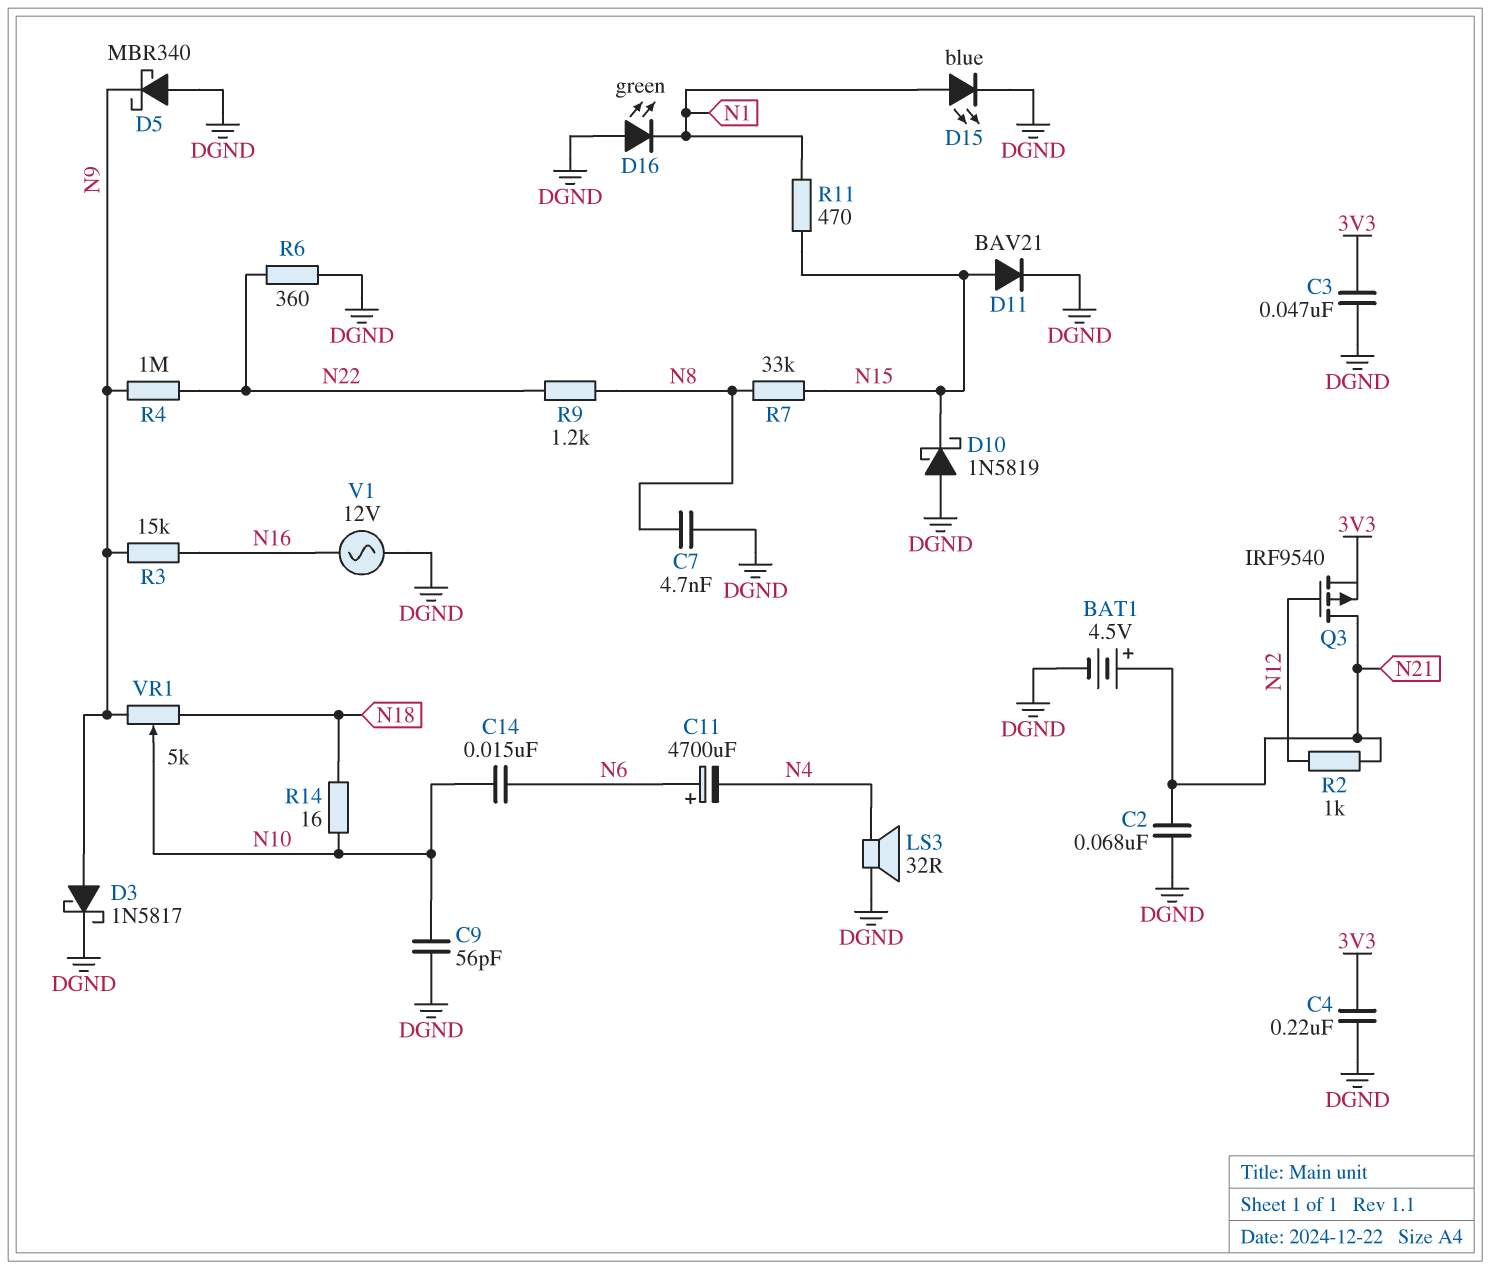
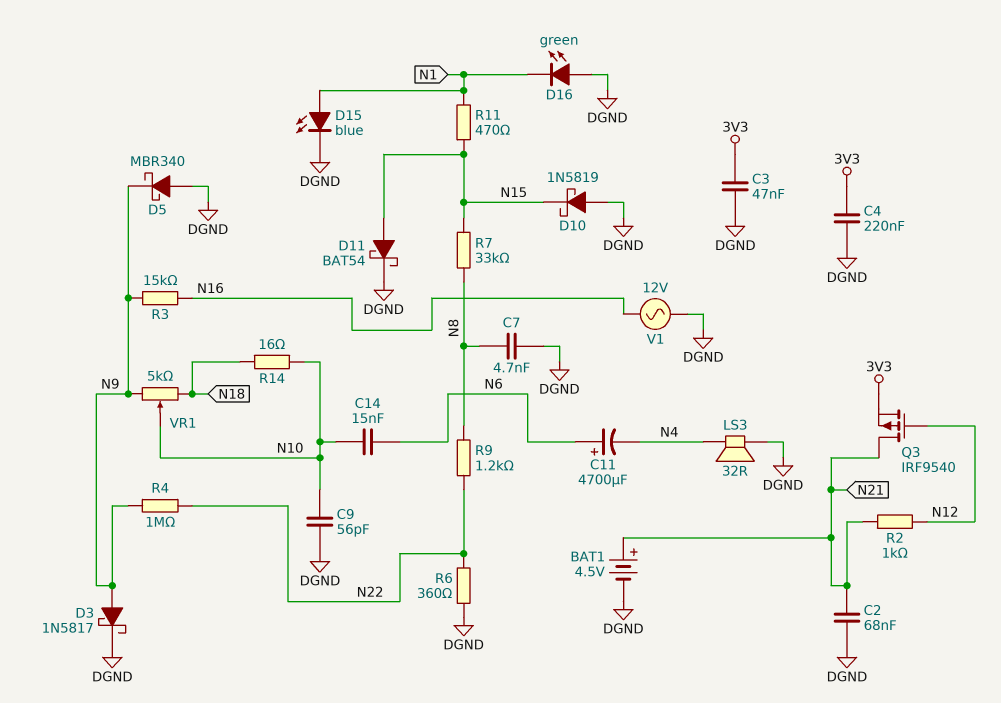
D11: diode BAV21 (A N15, K DGND) -> schottky BAT54 (A N15, K DGND)

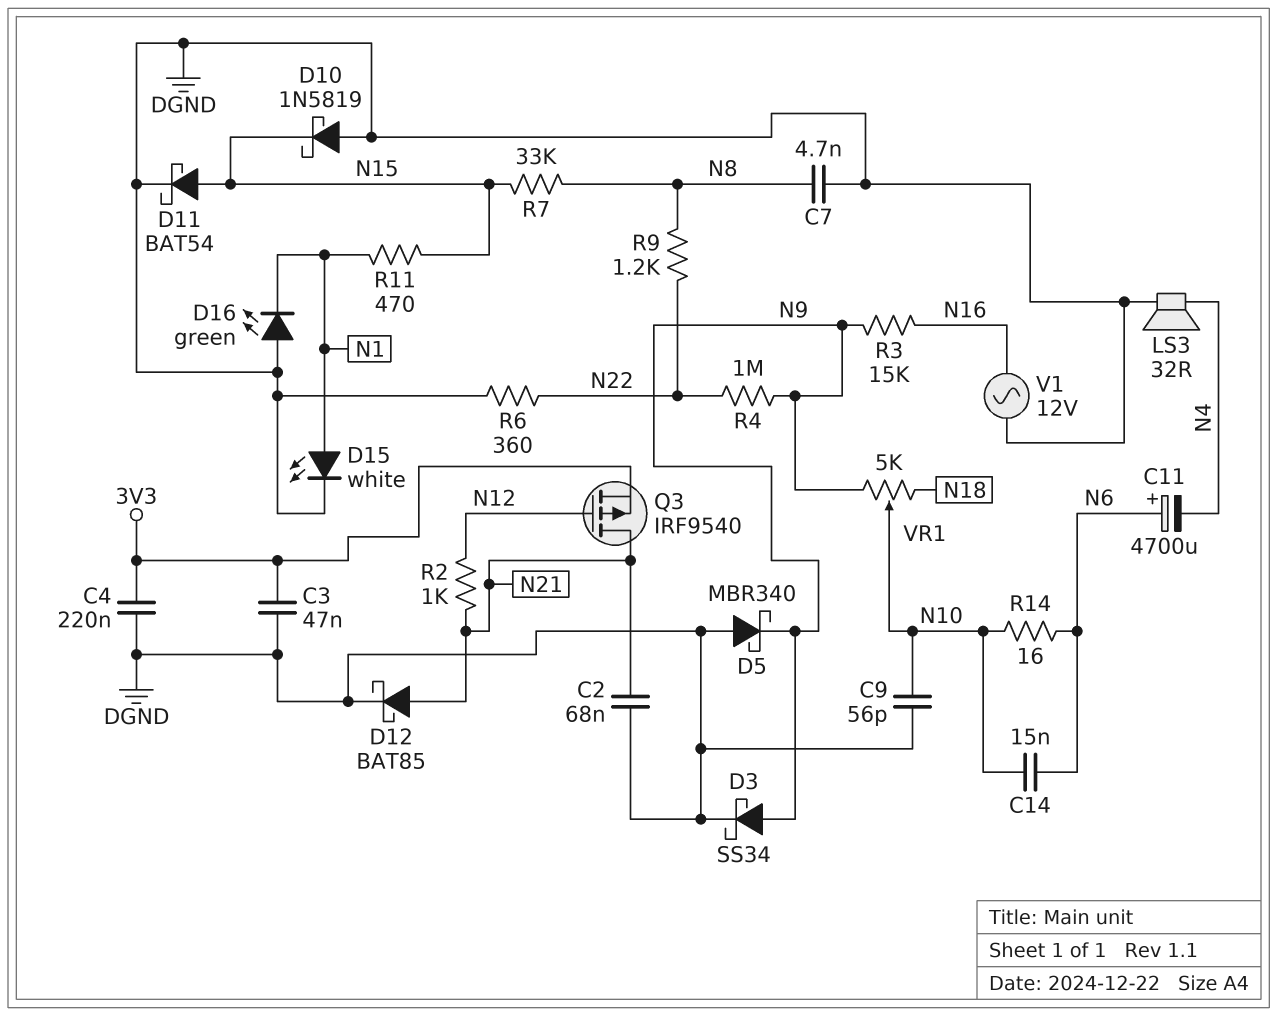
BAT1: 4.5V (plus N21, minus DGND) -> none
D3: schottky 1N5817 (A N9, K DGND) -> schottky SS34 (A N9, K DGND)
D12: none -> schottky BAT85 (A N21, K DGND)
D15: LED blue (A N1, K DGND) -> LED white (A N1, K DGND)
R14: 16 (N10, N18) -> 16 (N6, N10)

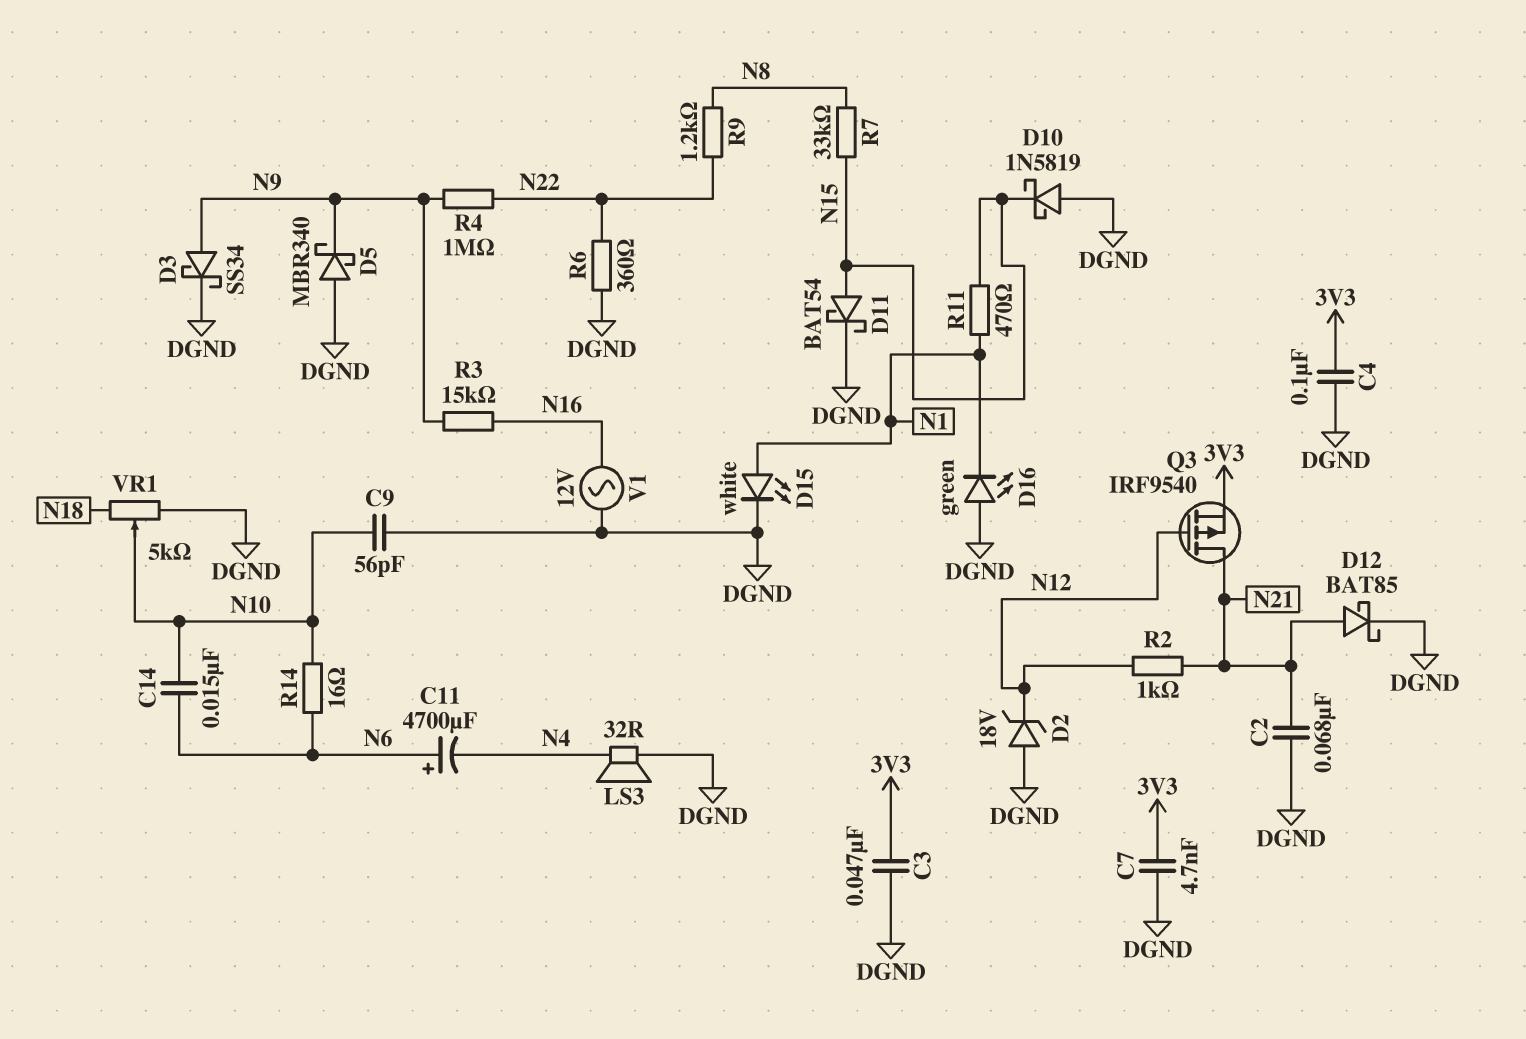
C4: 220nF (3V3, DGND) -> 100nF (3V3, DGND)
C7: 4.7nF (DGND, N8) -> 4.7nF (3V3, DGND)
D2: none -> zener 18V (A DGND, K N12)
VR1: 5k (N9, N18, wiper N10) -> 5k (DGND, N18, wiper N10)

